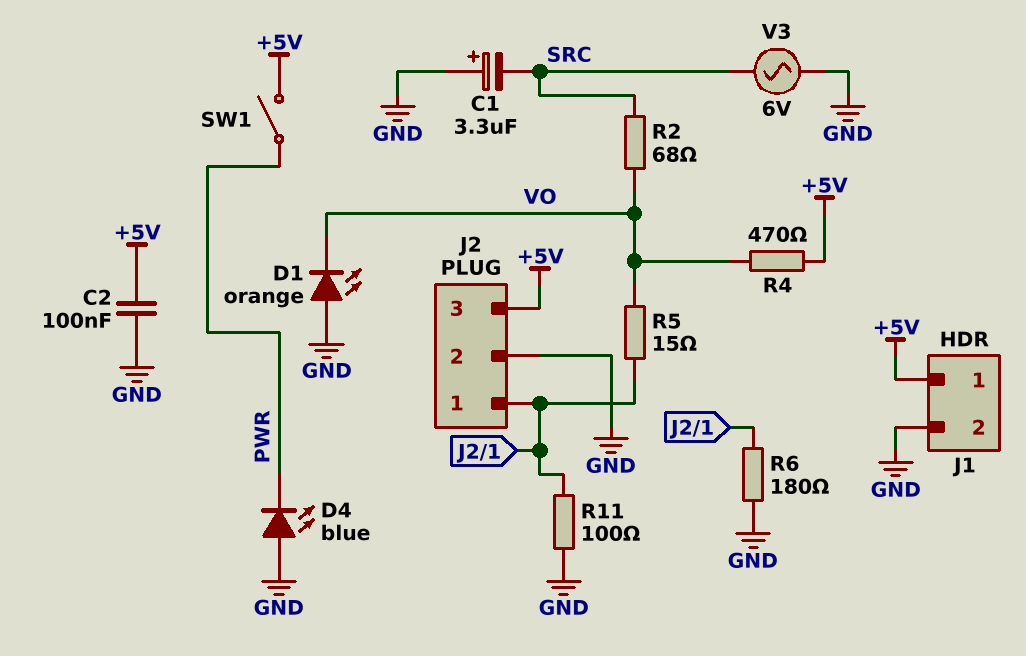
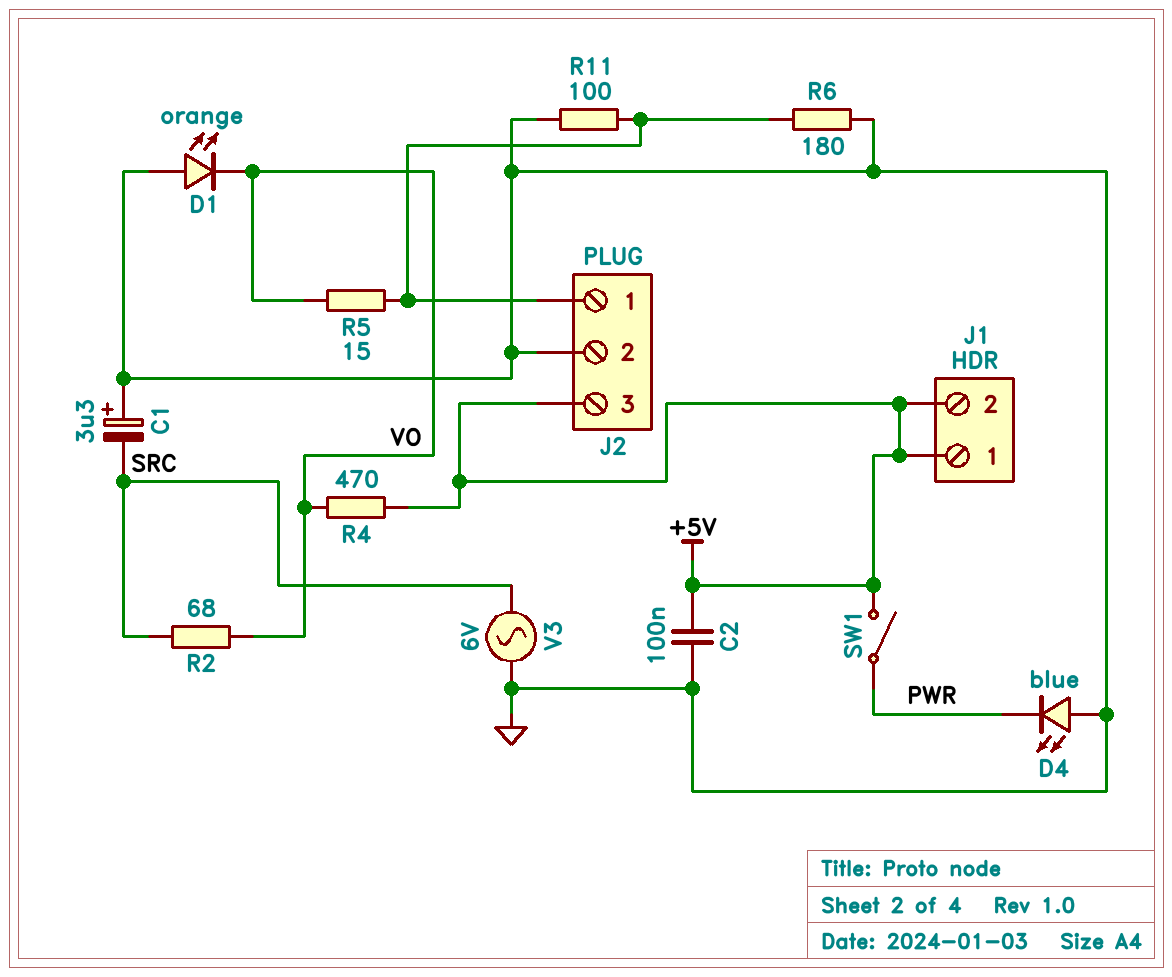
J1 pin 2: GND -> +5V

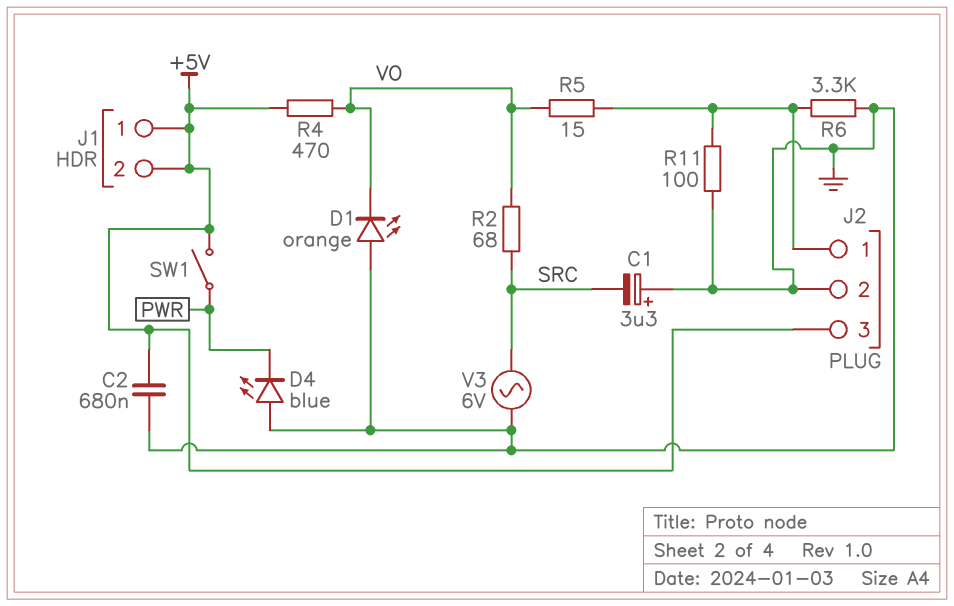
C2: 100nF (+5V, GND) -> 680nF (+5V, GND)
R6: 180 (GND, J2/1) -> 3.3k (GND, J2/1)

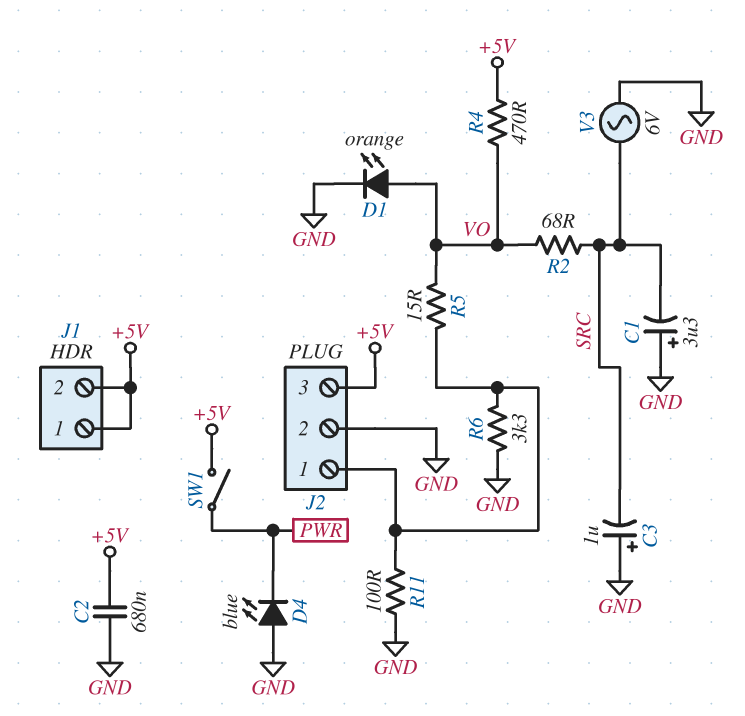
C3: none -> 1uF (plus GND, minus SRC)
D1: LED orange (A GND, K VO) -> LED orange (A VO, K GND)

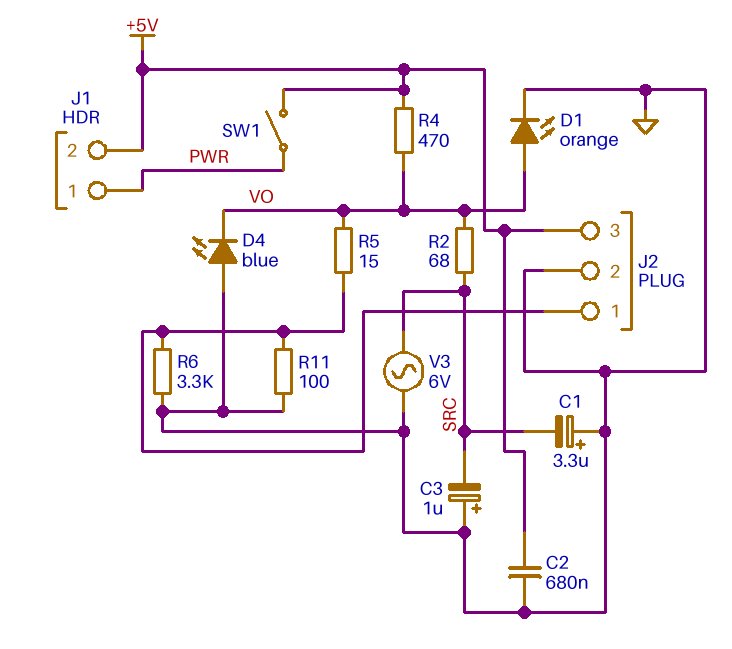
D4: LED blue (A GND, K PWR) -> LED blue (A GND, K VO)
J1 pin 1: +5V -> PWR

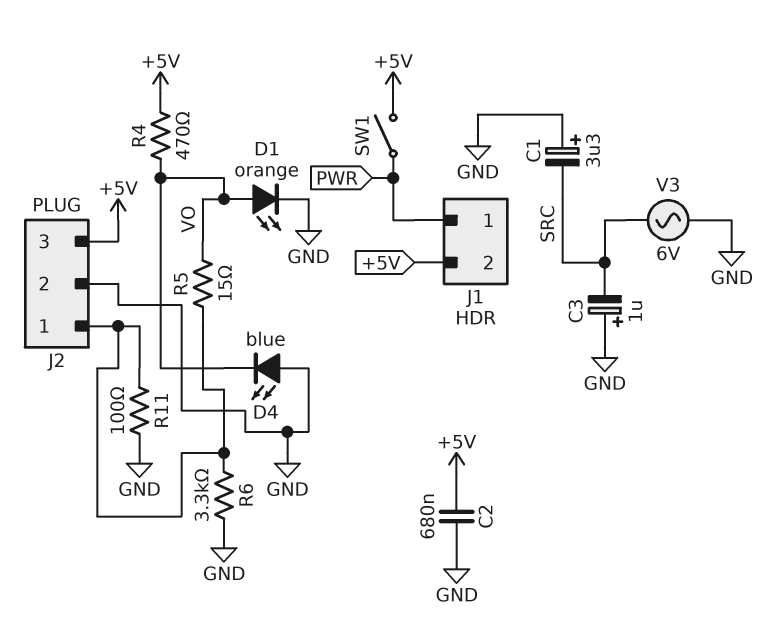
R2: 68 (SRC, VO) -> none

